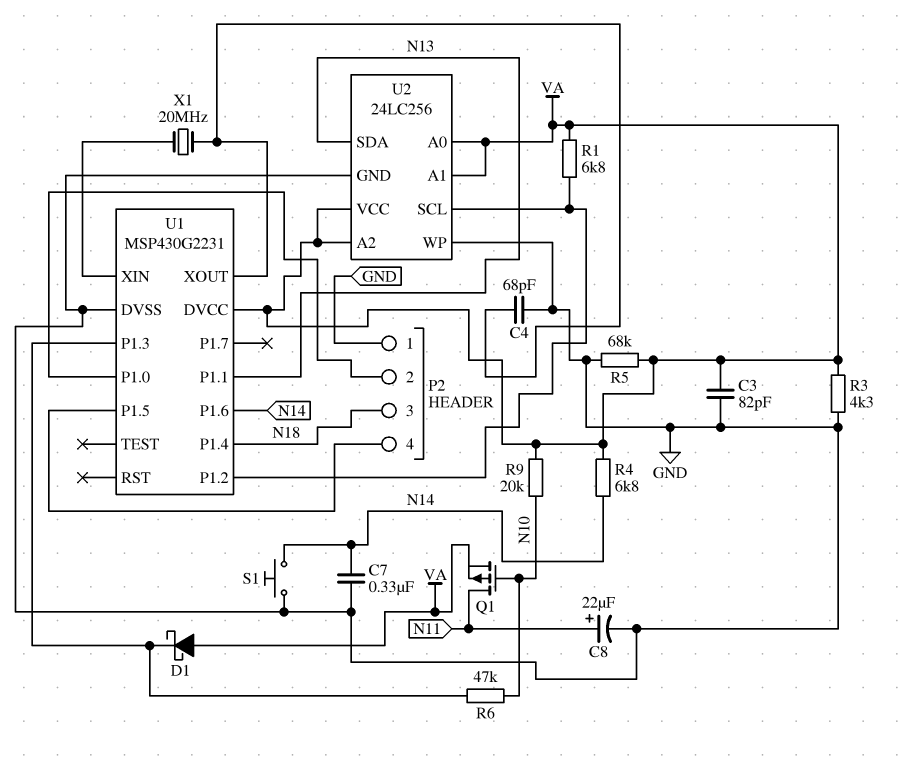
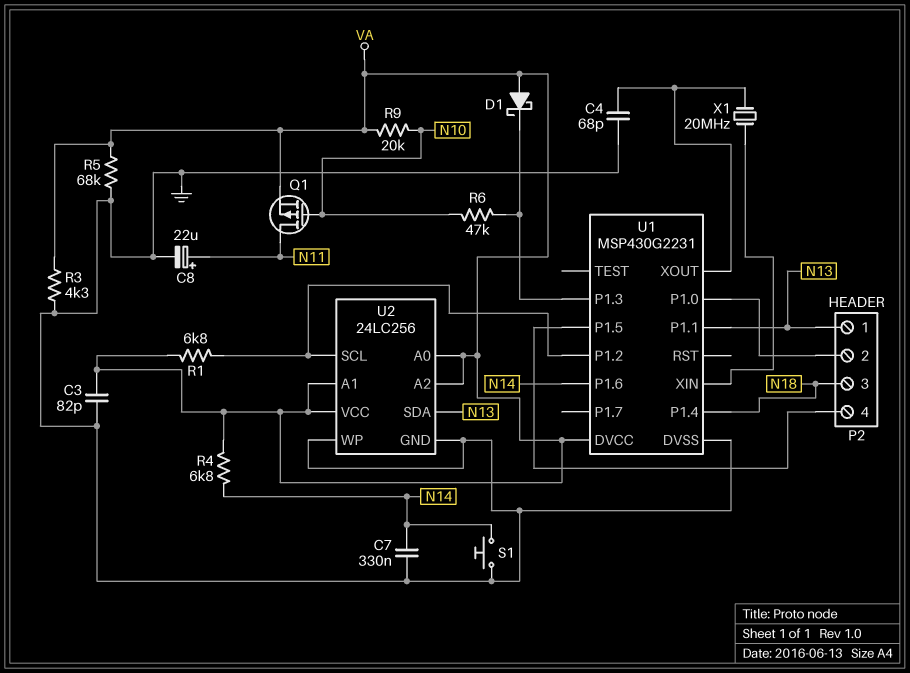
P2 pin 1: GND -> N13

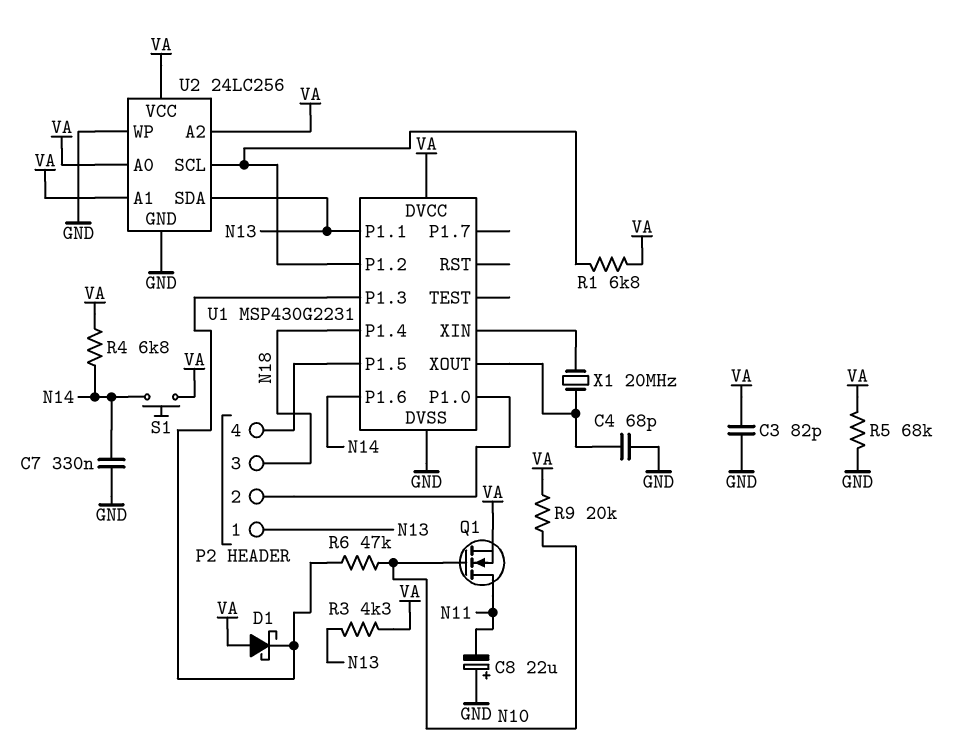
C8: 22uF (plus N11, minus GND) -> 22uF (plus GND, minus N11)
Q1: PMOS (G N10, D N11, S VA) -> NMOS (G N10, D N11, S VA)
R3: 4.3k (GND, VA) -> 4.3k (N13, VA)
S1: button (GND, N14) -> button (N14, VA)

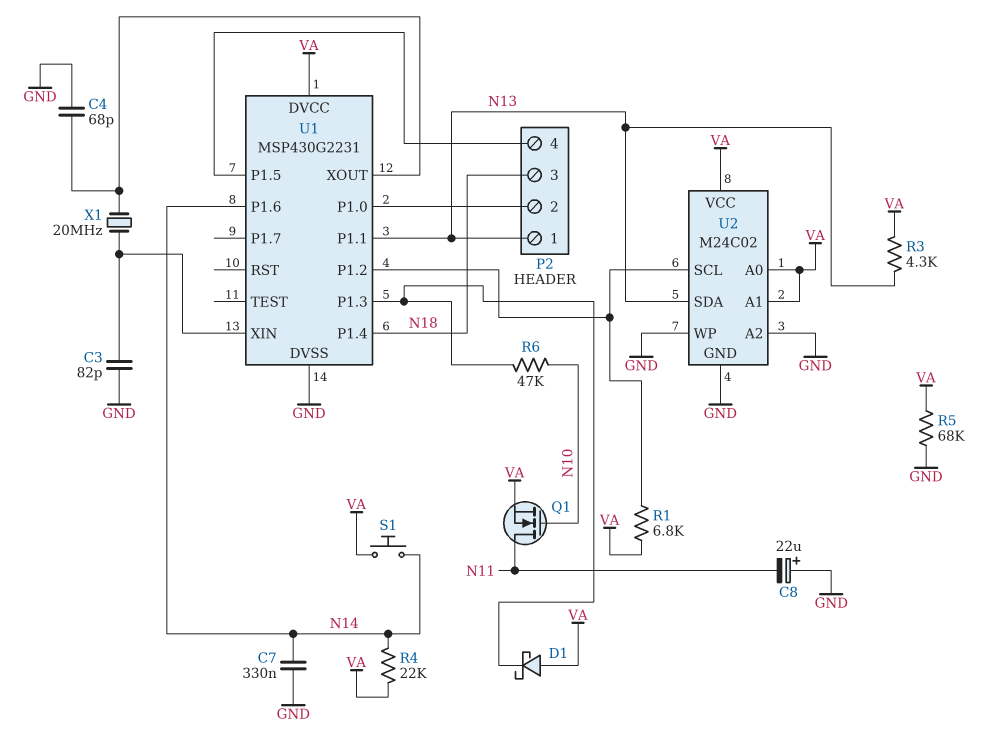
C3: 82pF (GND, VA) -> 82pF (GND, U1/XIN)
R4: 6.8k (N14, VA) -> 22k (N14, VA)
R9: 20k (N10, VA) -> none
U2: 24LC256 -> M24C02
U2 pin A2: VA -> GND

